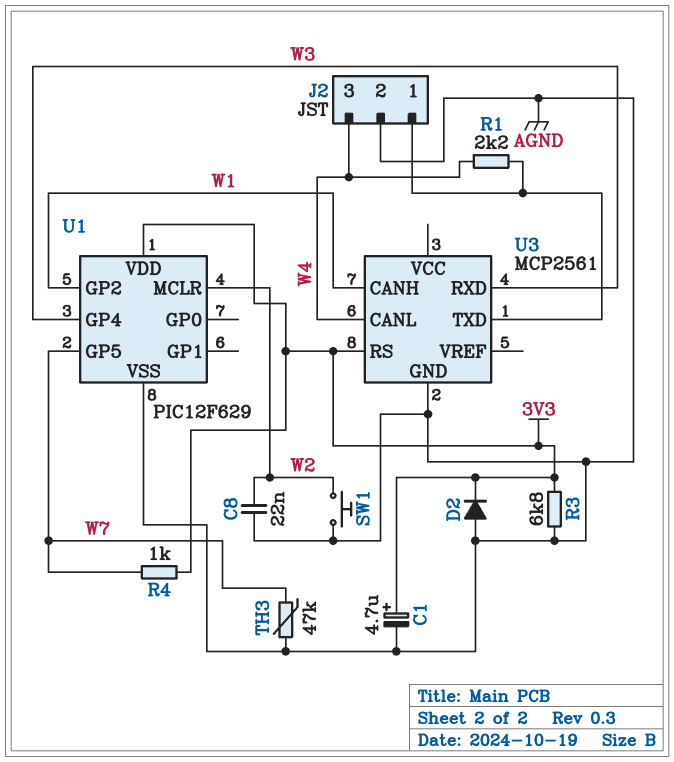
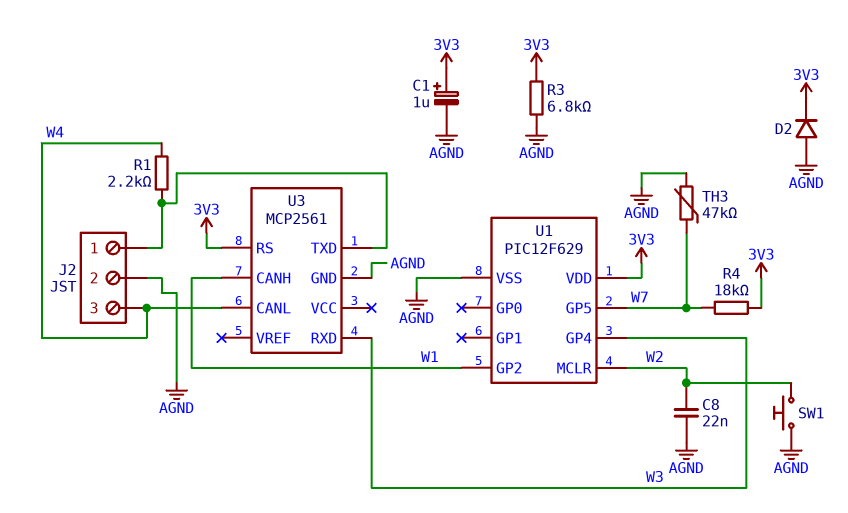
C1: 4.7uF (plus 3V3, minus AGND) -> 1uF (plus 3V3, minus AGND)
R4: 1k (3V3, W7) -> 18k (3V3, W7)

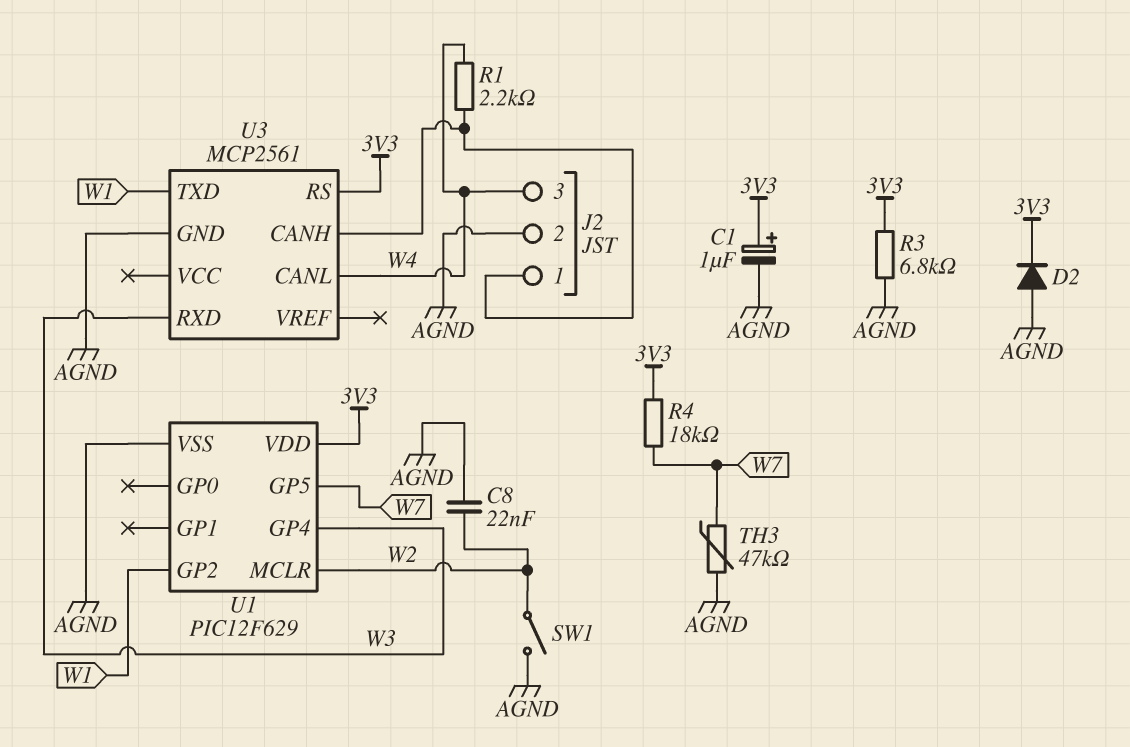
SW1: button (AGND, W2) -> switch (AGND, W2)
U3 pin CANH: W1 -> J2/1
U3 pin TXD: J2/1 -> W1

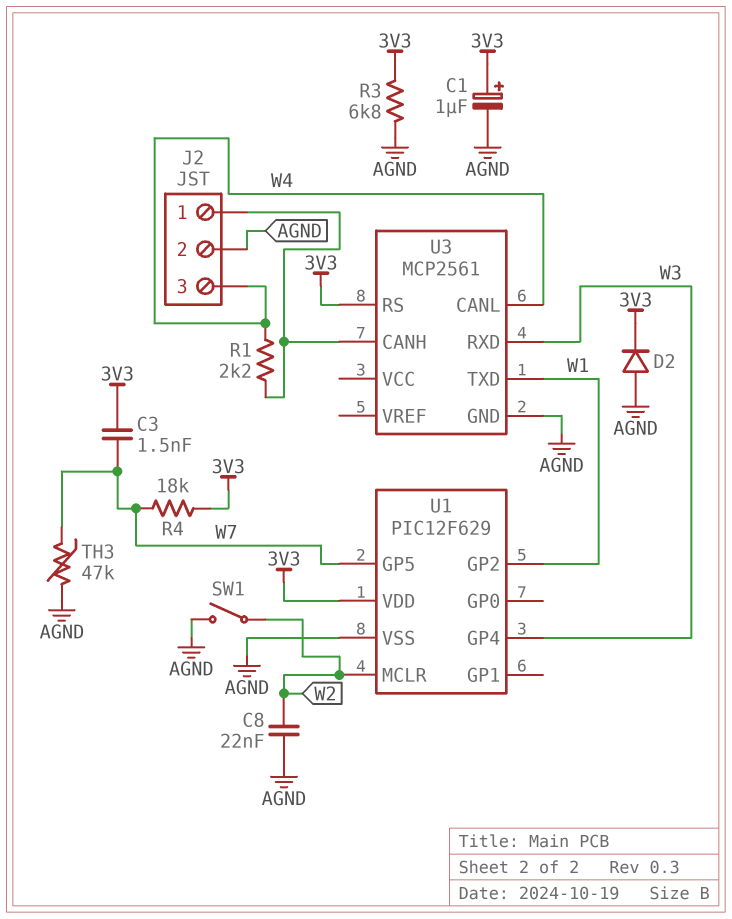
C3: none -> 1.5nF (3V3, W7)

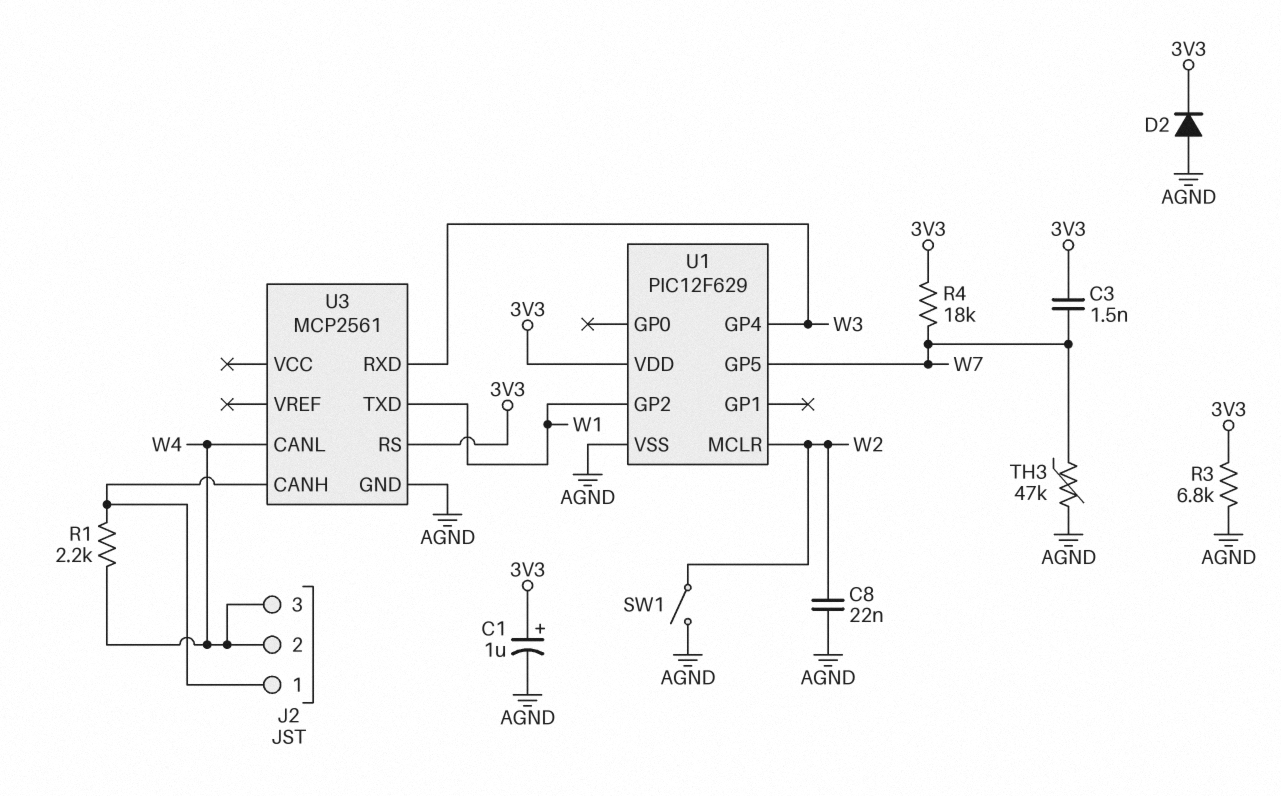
J2 pin 2: AGND -> W4

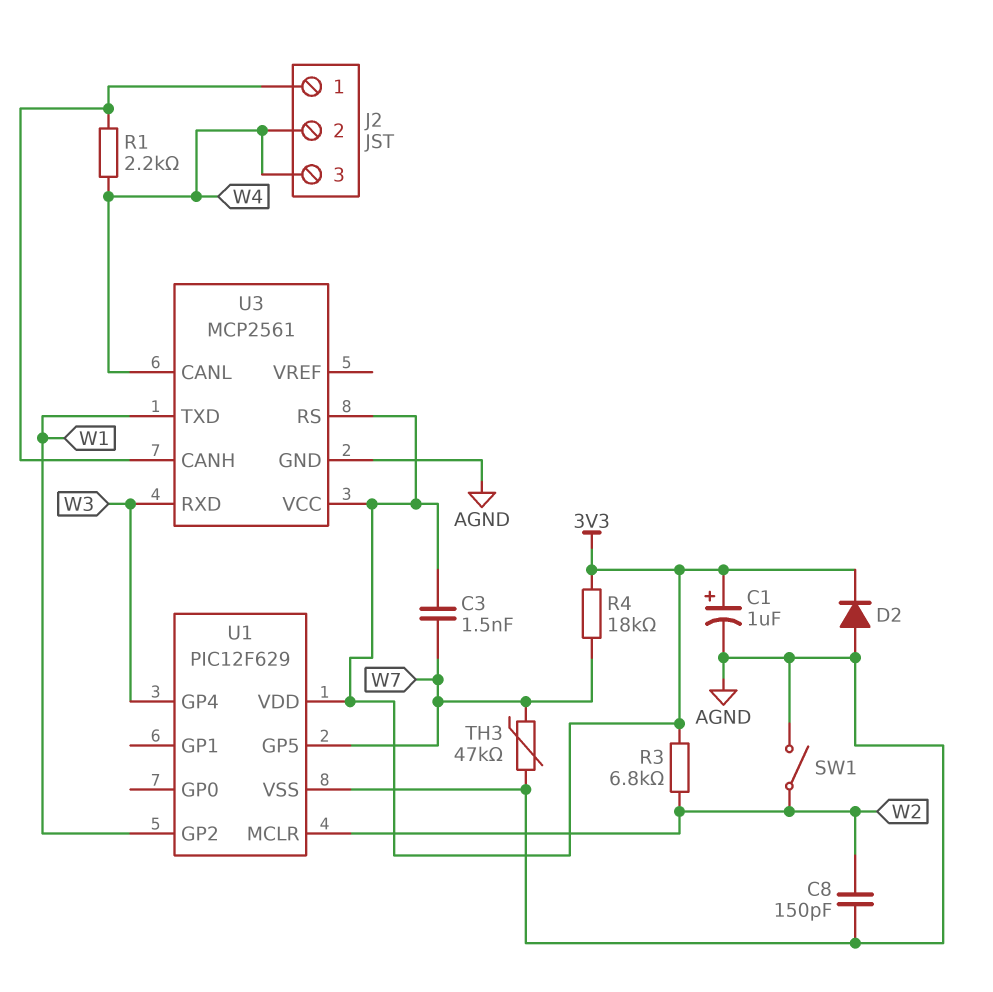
C8: 22nF (AGND, W2) -> 150pF (AGND, W2)
R3: 6.8k (3V3, AGND) -> 6.8k (3V3, W2)
U3 pin VCC: none -> 3V3

